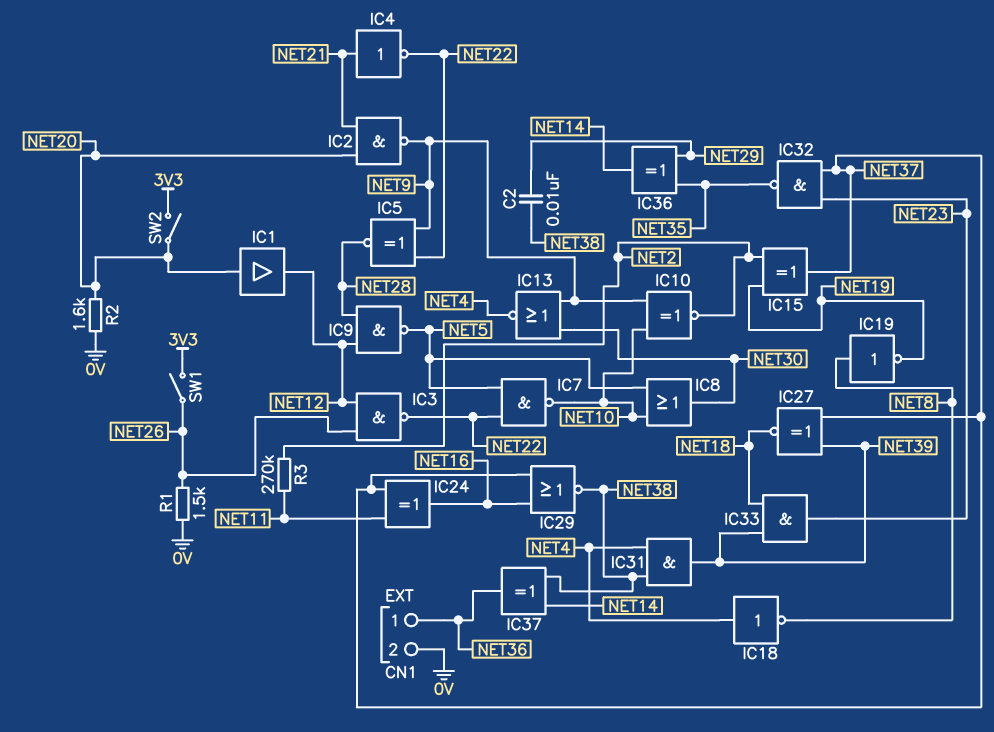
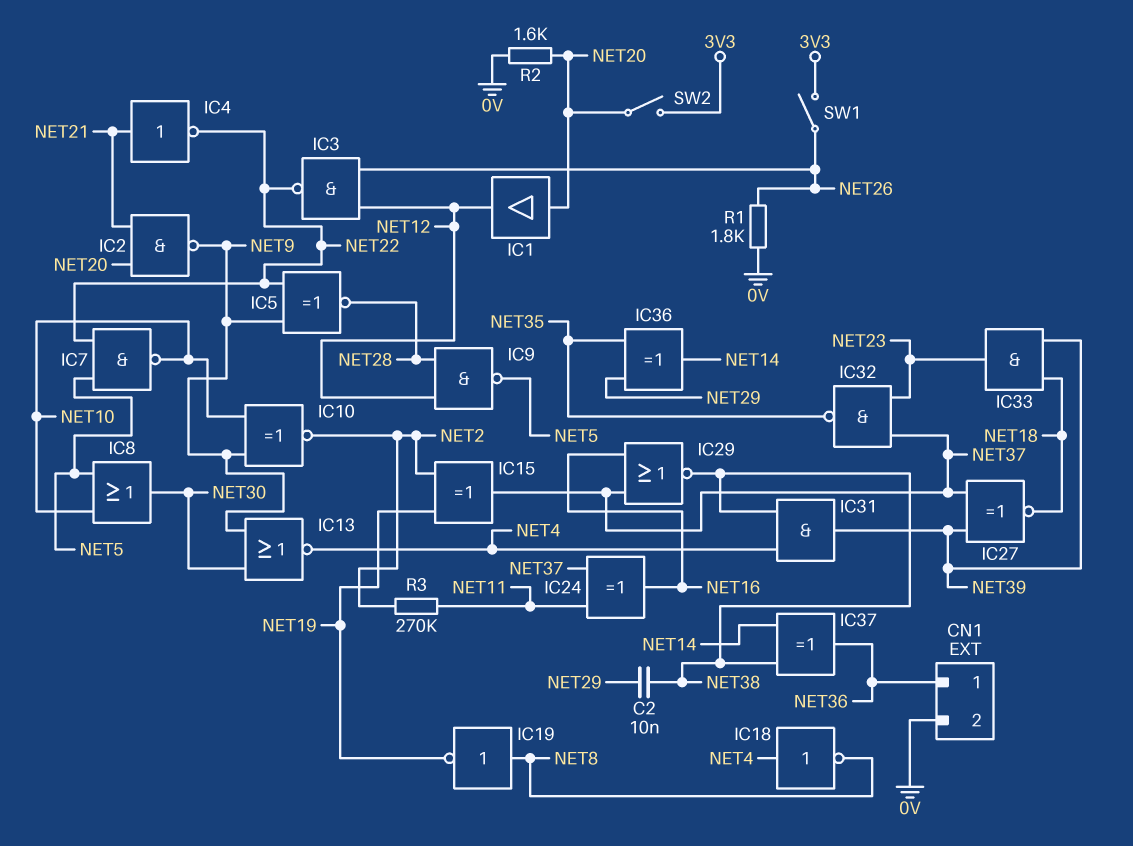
R1: 1.5k (0V, NET26) -> 1.8k (0V, NET26)

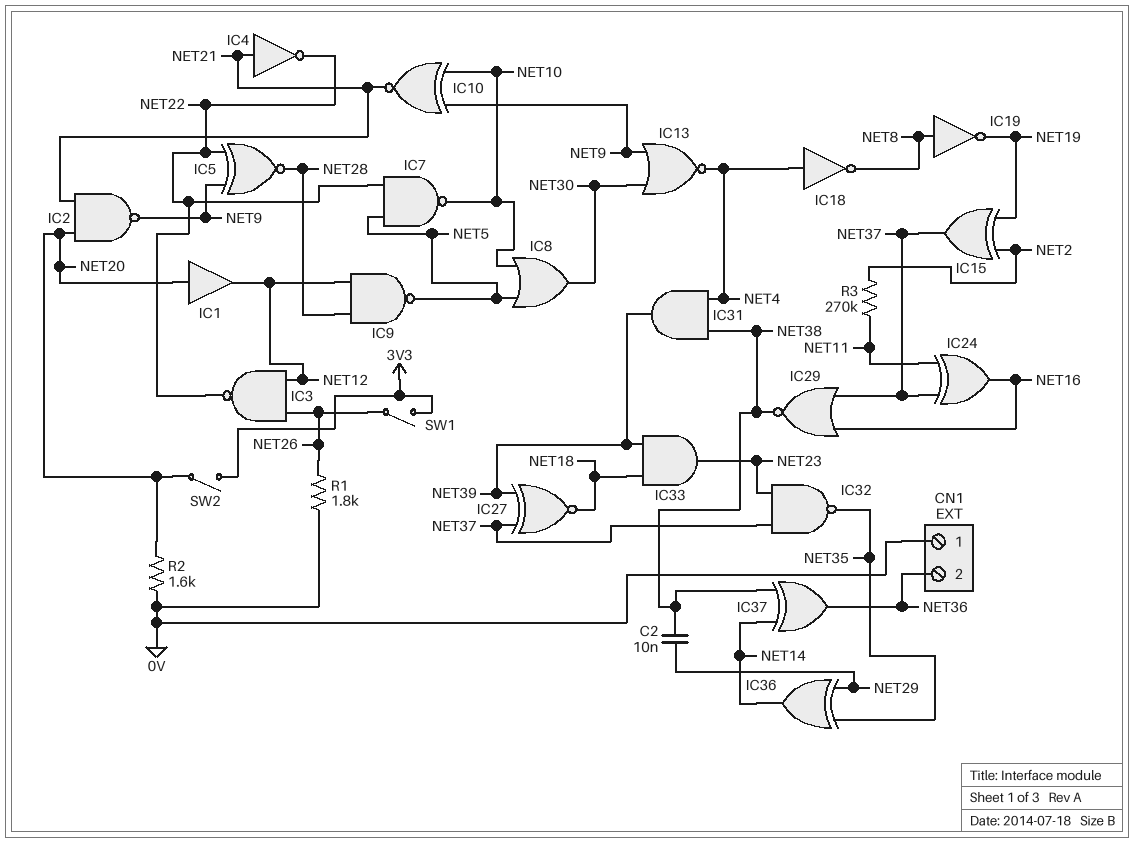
CN1 pin 1: NET36 -> 0V
CN1 pin 2: 0V -> NET36
IC10: XNOR (in NET9, in NET10, out NET2) -> XNOR (in NET9, in NET10, out NET21)

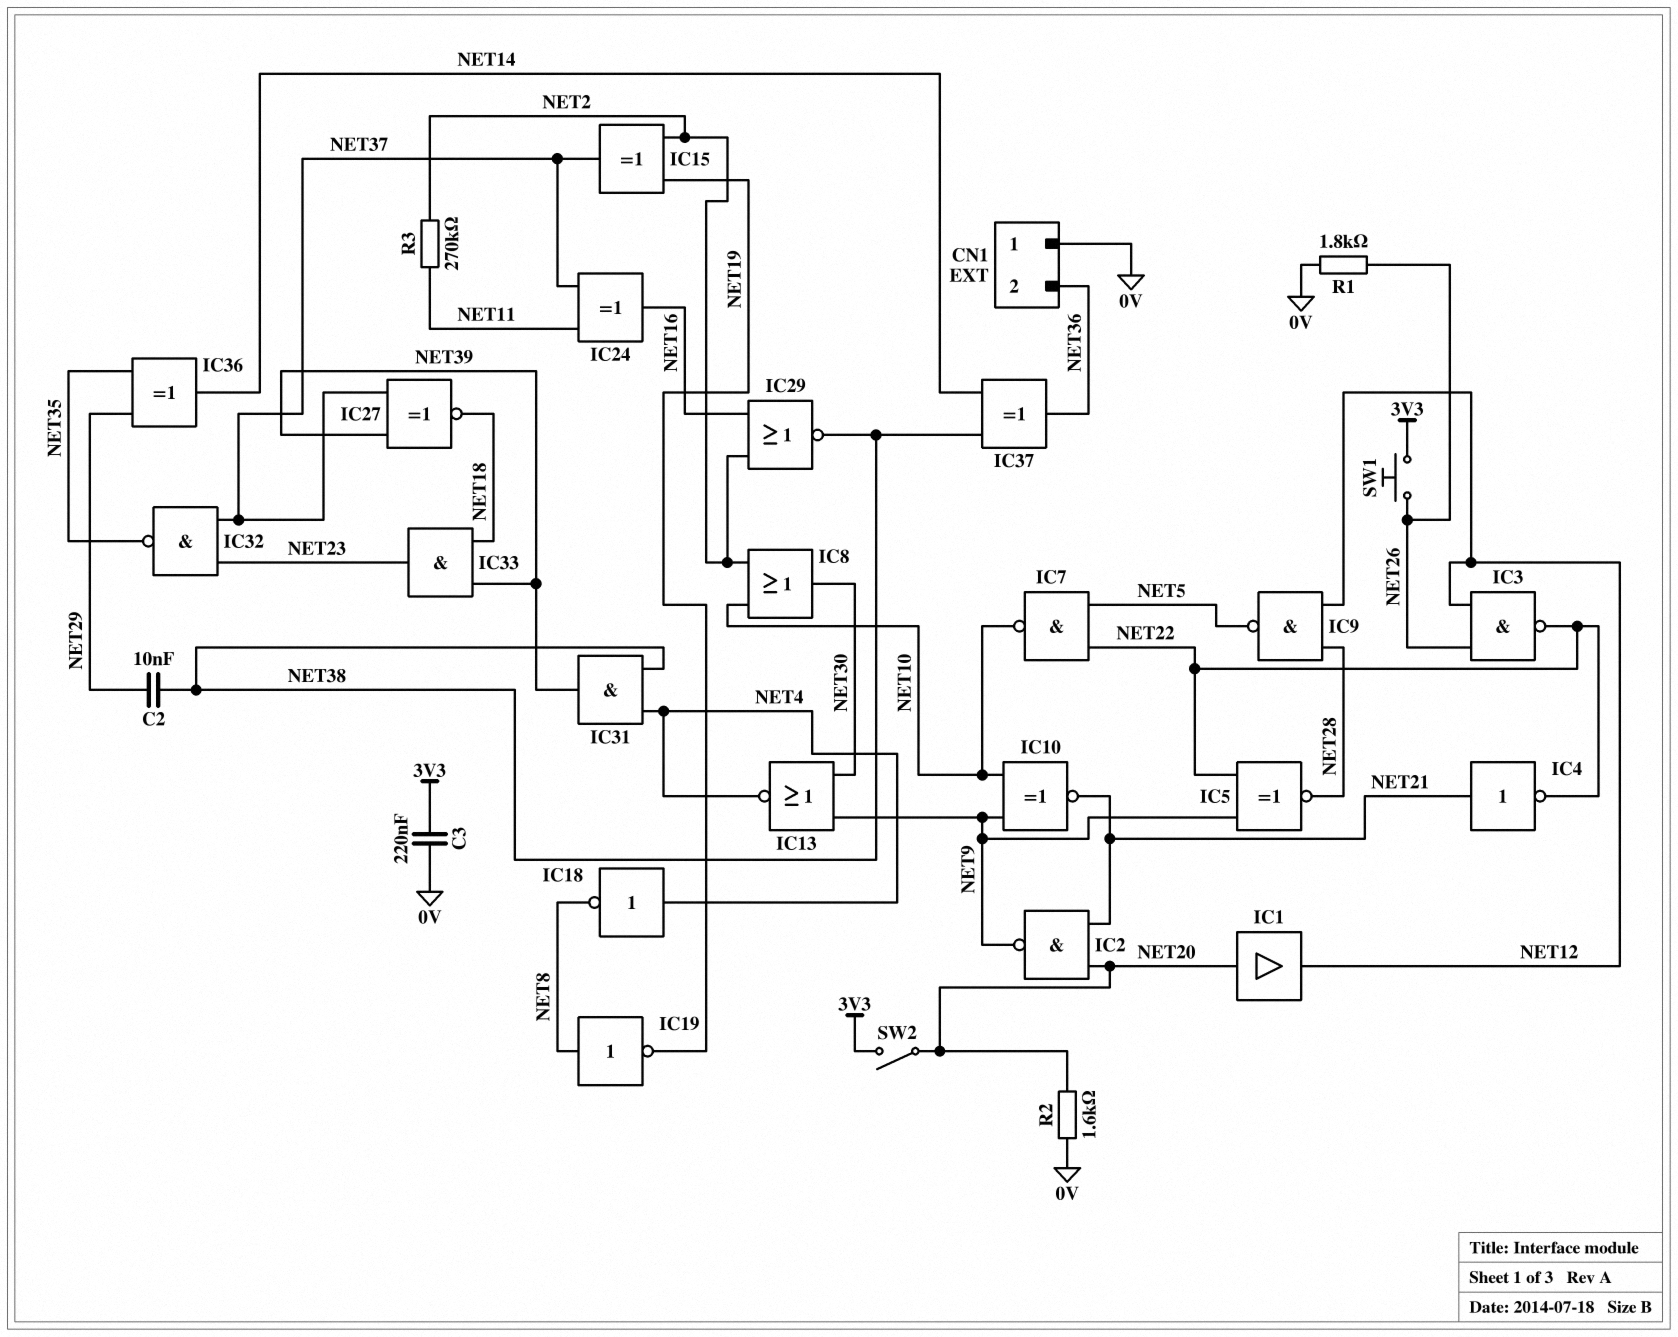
C3: none -> 220nF (0V, 3V3)
IC8: OR (in NET5, in NET10, out NET30) -> OR (in NET2, in NET10, out NET30)
IC29: NOR (in NET16, in NET37, out NET38) -> NOR (in NET2, in NET16, out NET38)
SW1: switch (3V3, NET26) -> button (3V3, NET26)

